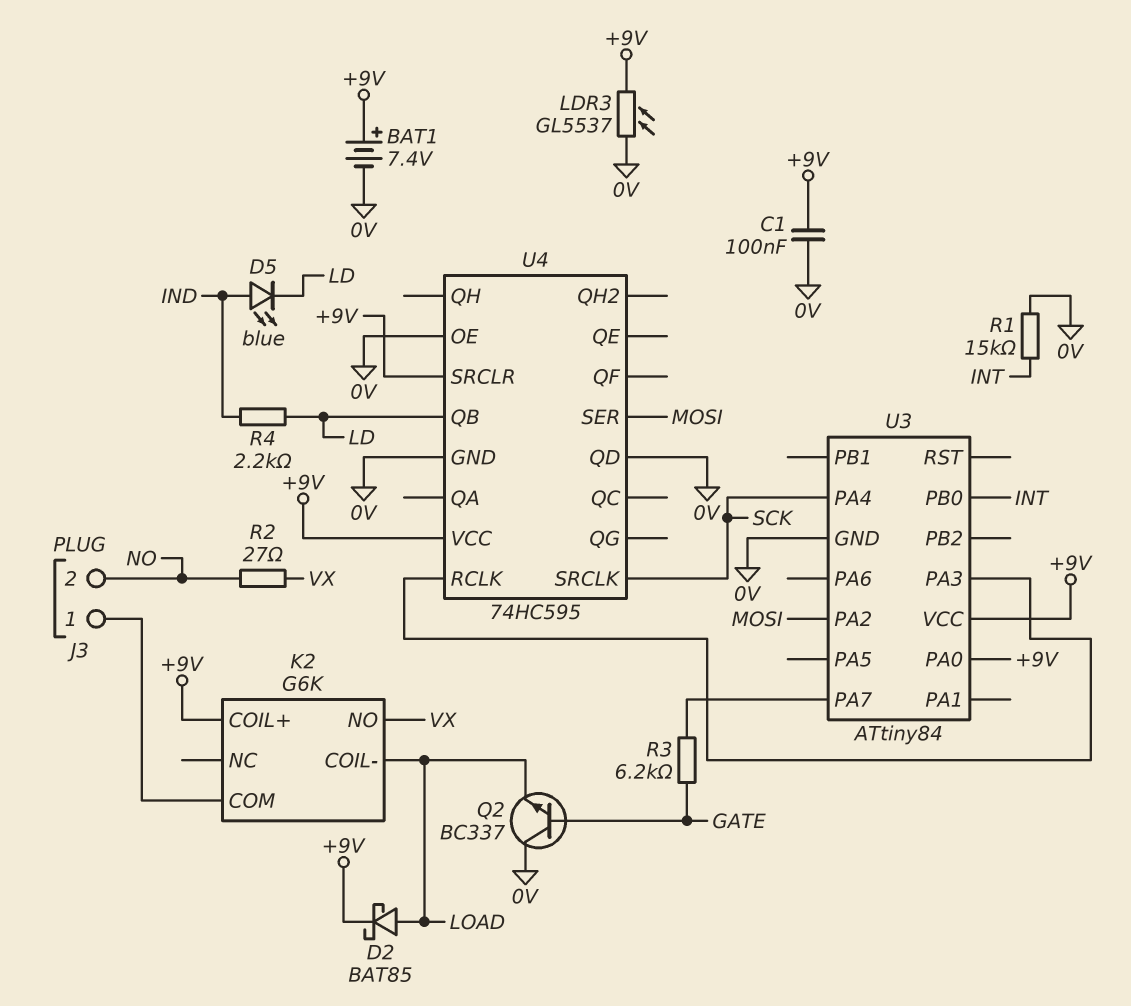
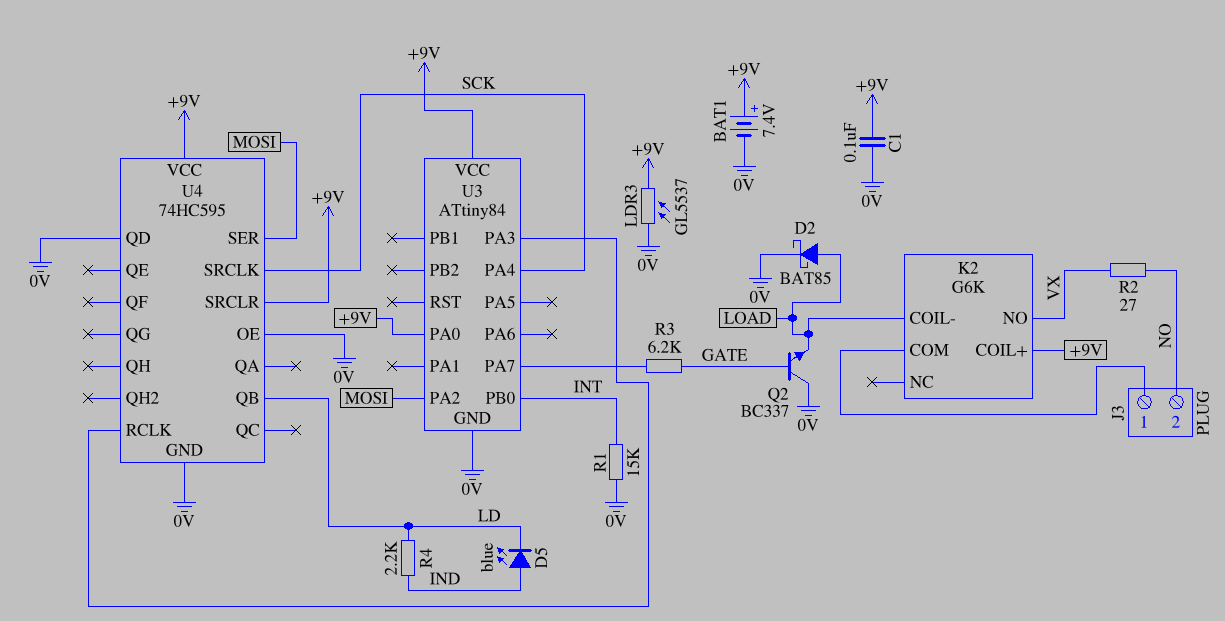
D2: schottky BAT85 (A LOAD, K +9V) -> schottky BAT85 (A LOAD, K 0V)

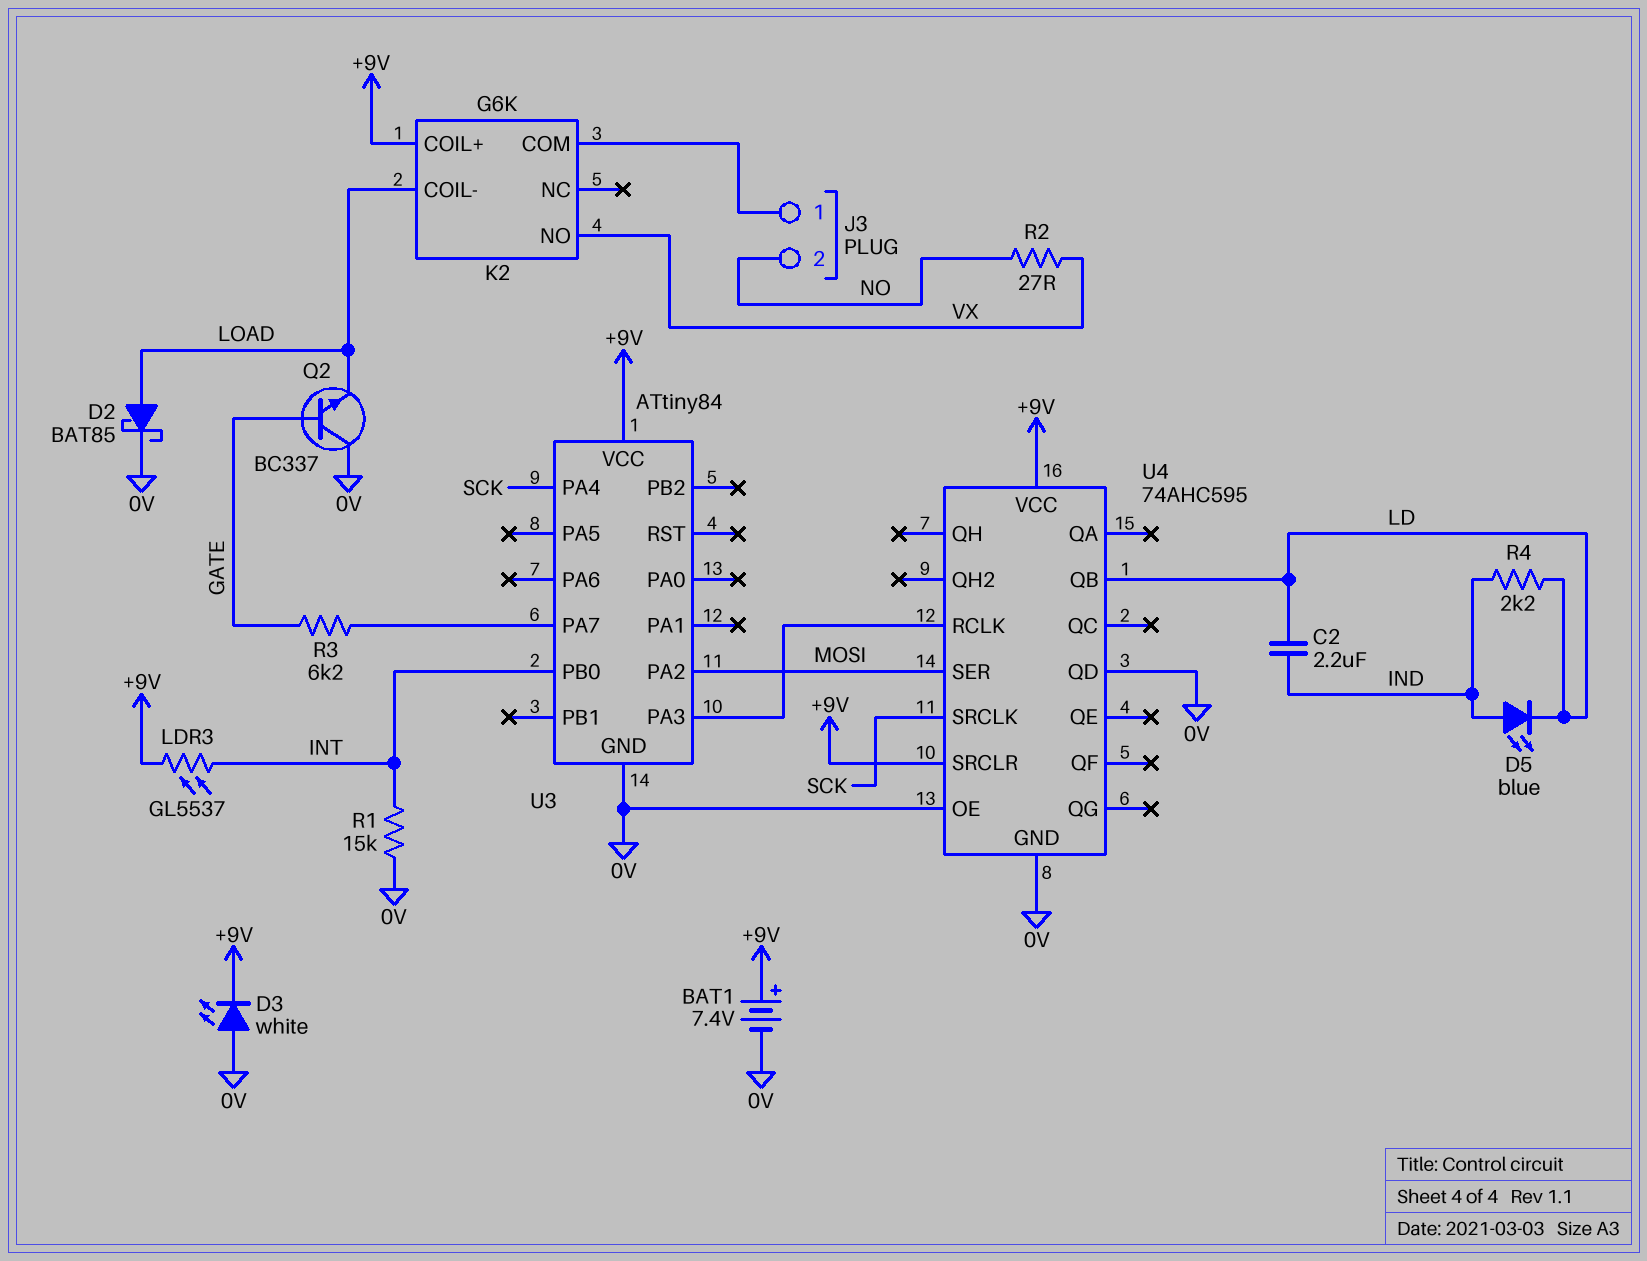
C1: 100nF (+9V, 0V) -> none
C2: none -> 2.2uF (IND, LD)
D3: none -> LED white (A 0V, K +9V)
LDR3: GL5537 (+9V, 0V) -> GL5537 (+9V, INT)
U3 pin PA0: +9V -> none
U4: 74HC595 -> 74AHC595

